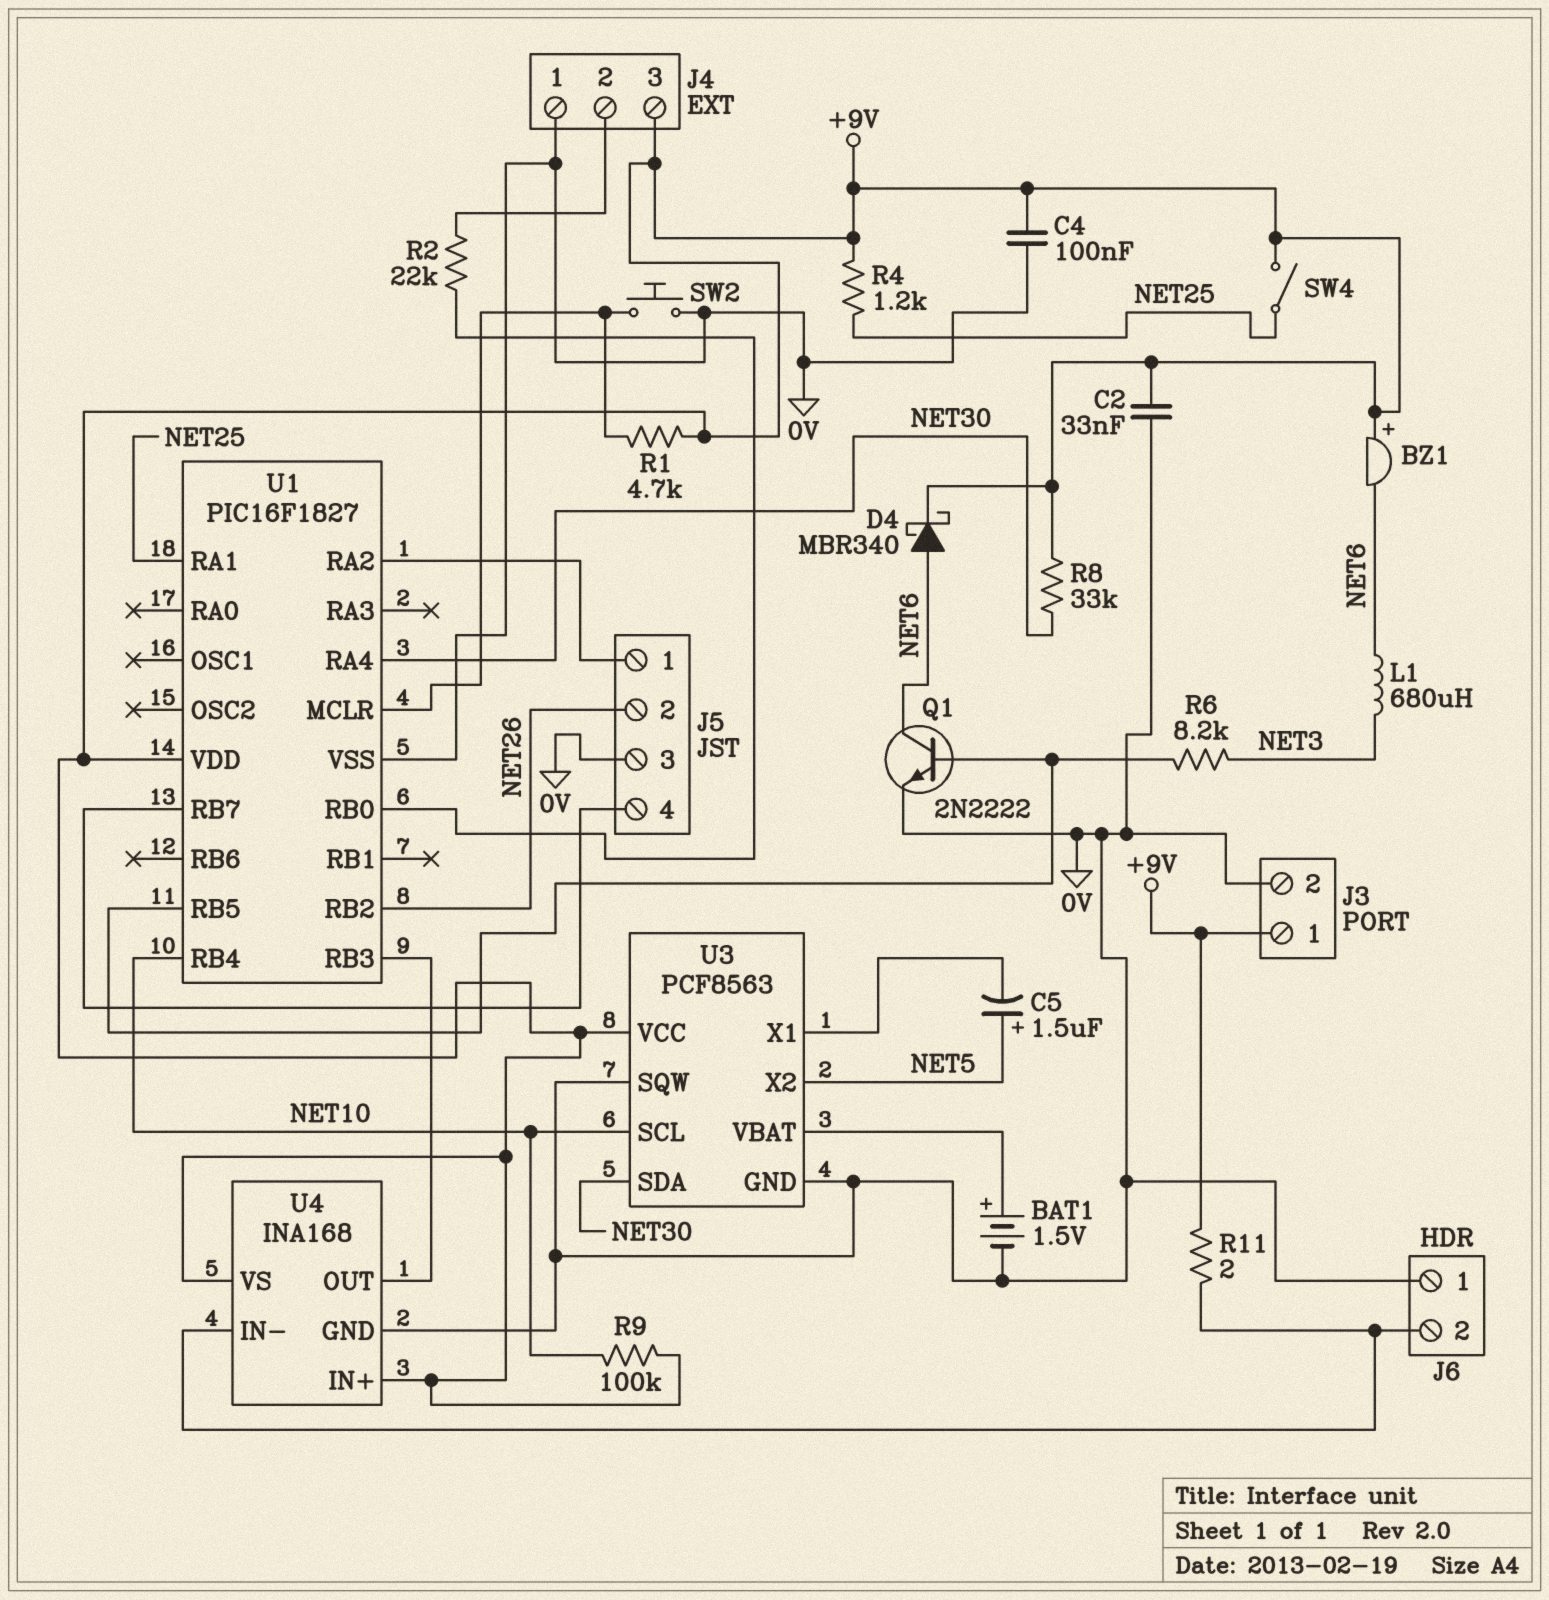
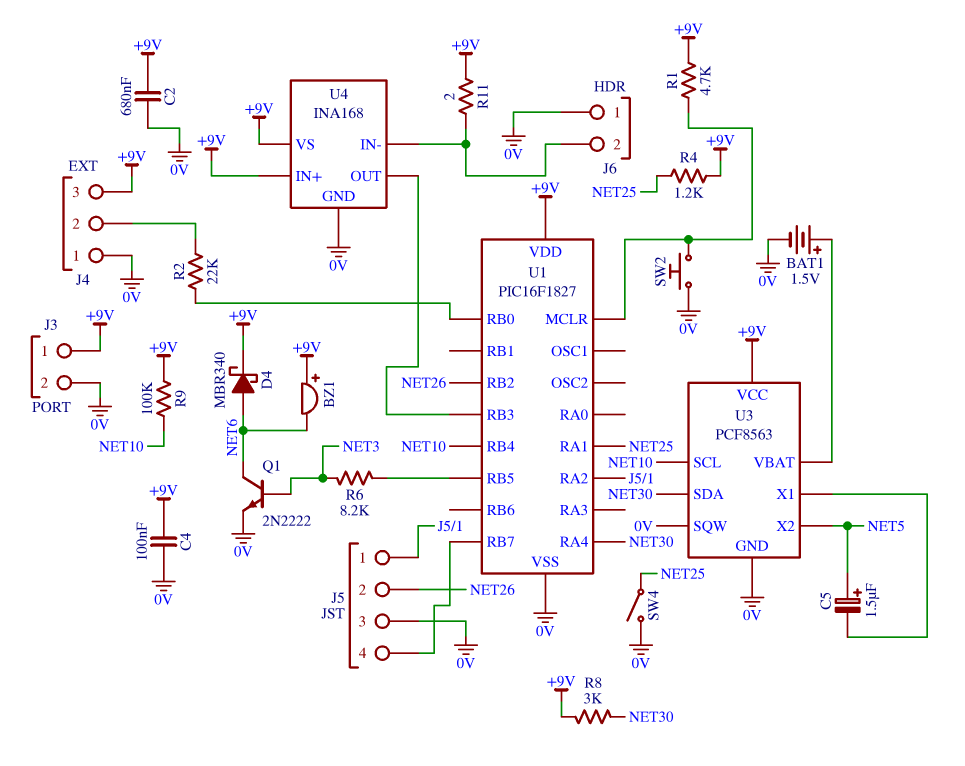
C2: 33nF (+9V, 0V) -> 680nF (+9V, 0V)
L1: 680uH (NET3, NET6) -> none
Q1: NPN 2N2222 (B U1/RB5, C NET6, E 0V) -> NPN 2N2222 (B NET3, C NET6, E 0V)
R8: 33k (+9V, NET30) -> 3k (+9V, NET30)
SW4: switch (+9V, NET25) -> switch (0V, NET25)

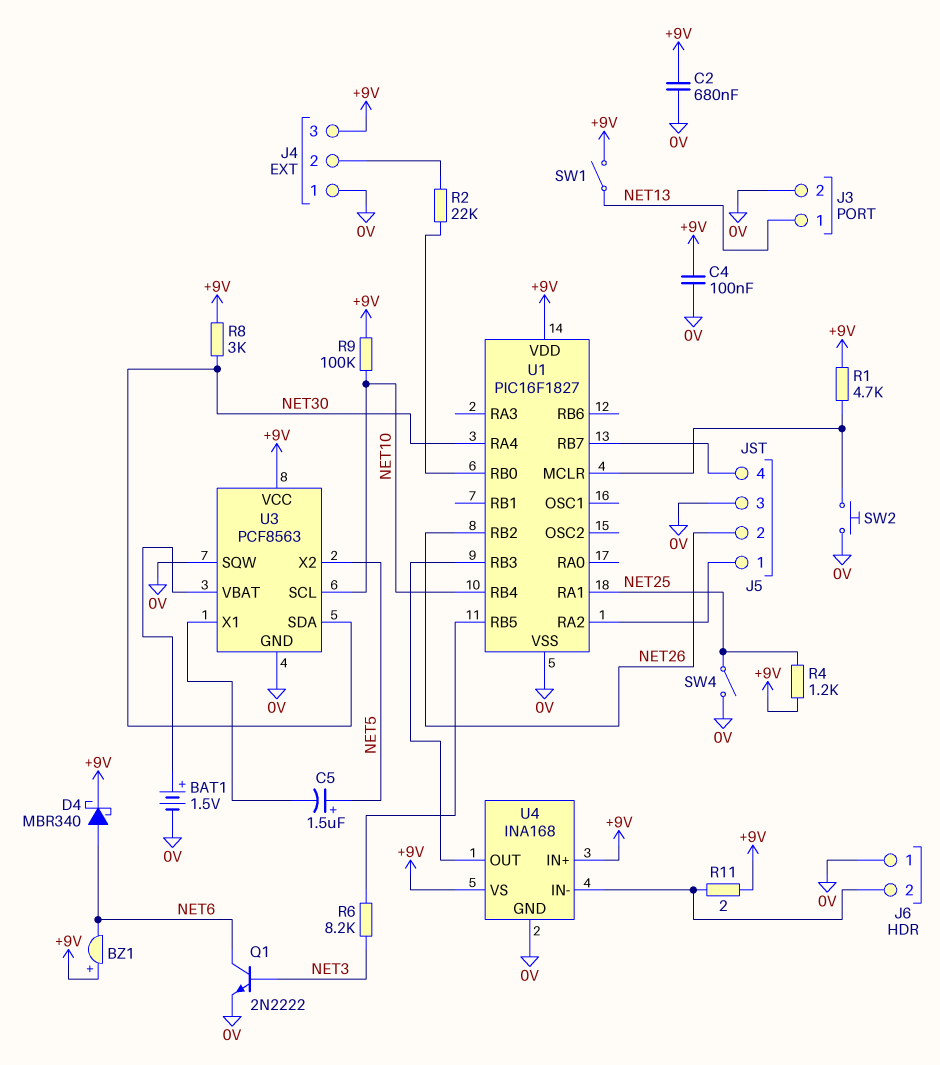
J3 pin 1: +9V -> NET13
SW1: none -> switch (+9V, NET13)

